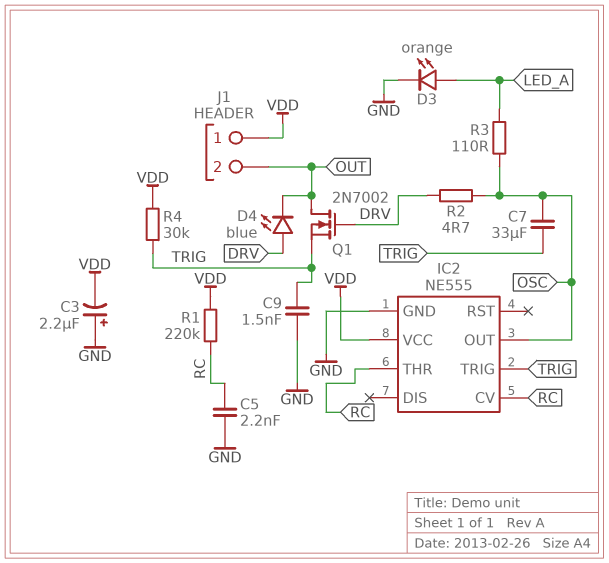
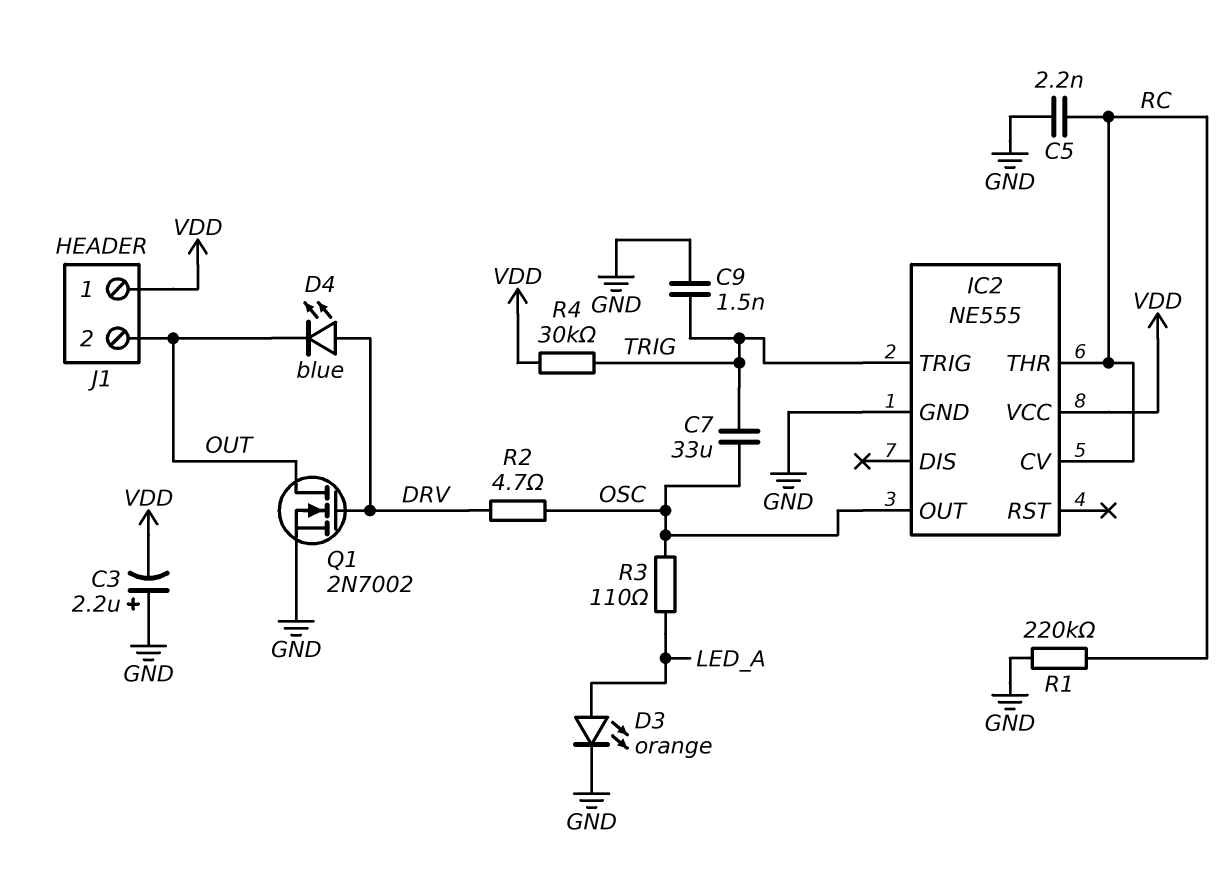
Q1: NMOS 2N7002 (G DRV, D OUT, S TRIG) -> NMOS 2N7002 (G DRV, D OUT, S GND)
R1: 220k (RC, VDD) -> 220k (GND, RC)

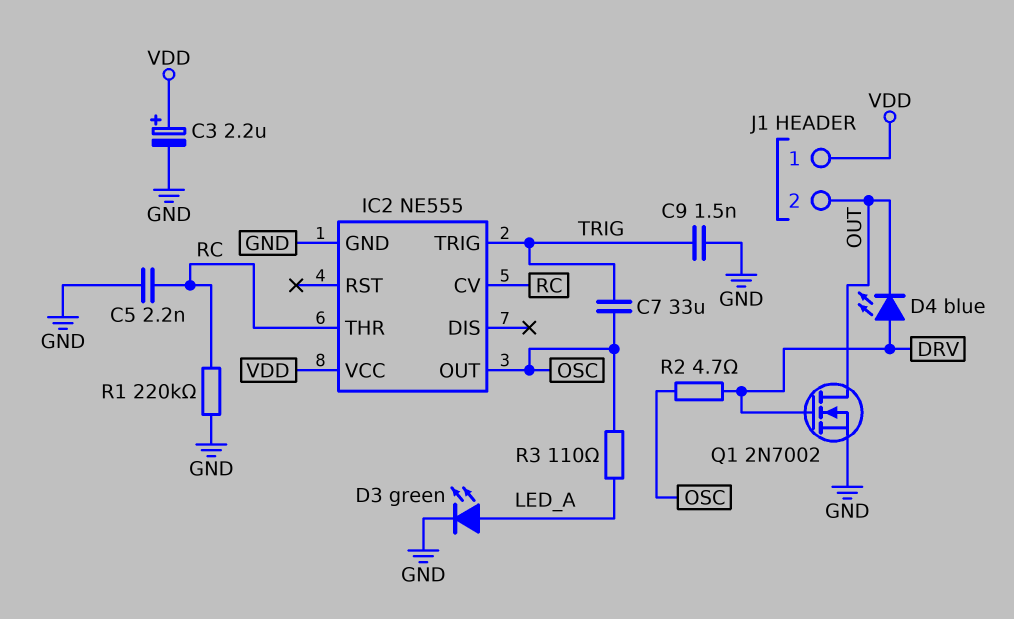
C3: 2.2uF (plus GND, minus VDD) -> 2.2uF (plus VDD, minus GND)
D3: LED orange (A LED_A, K GND) -> LED green (A LED_A, K GND)
R4: 30k (TRIG, VDD) -> none

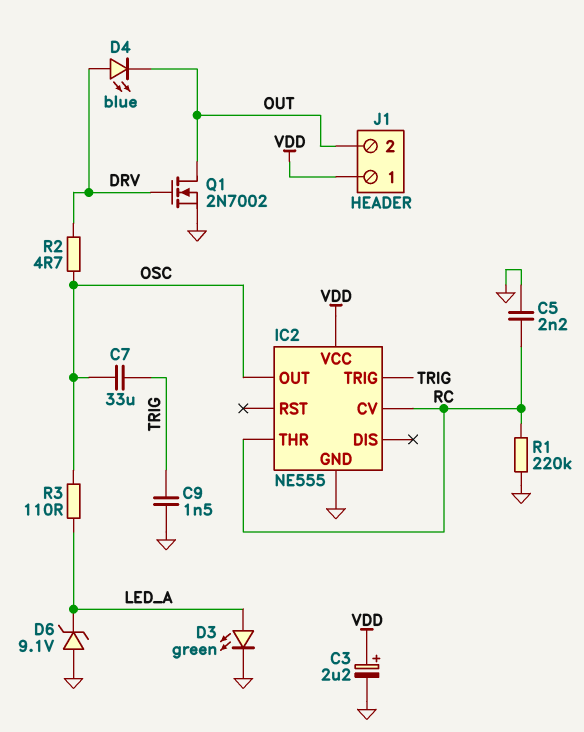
D6: none -> zener 9.1V (A GND, K LED_A)

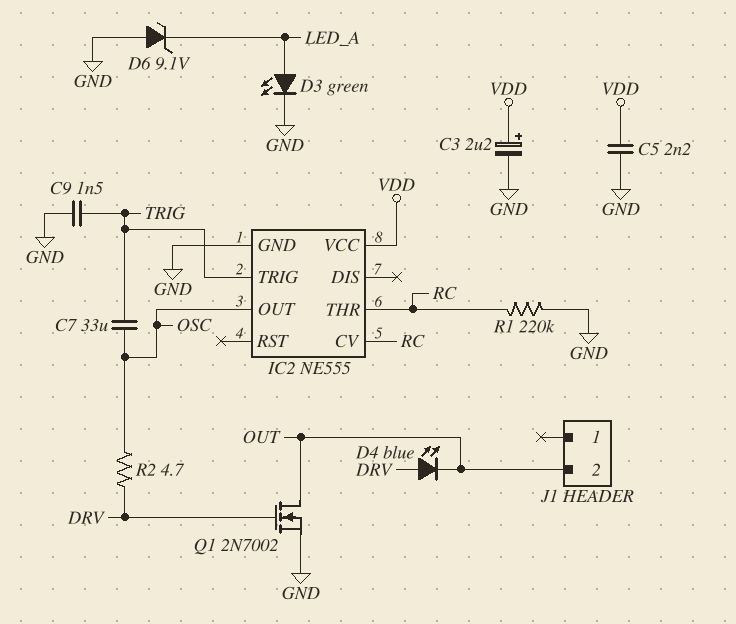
C5: 2.2nF (GND, RC) -> 2.2nF (GND, VDD)
J1 pin 1: VDD -> none
R3: 110 (LED_A, OSC) -> none

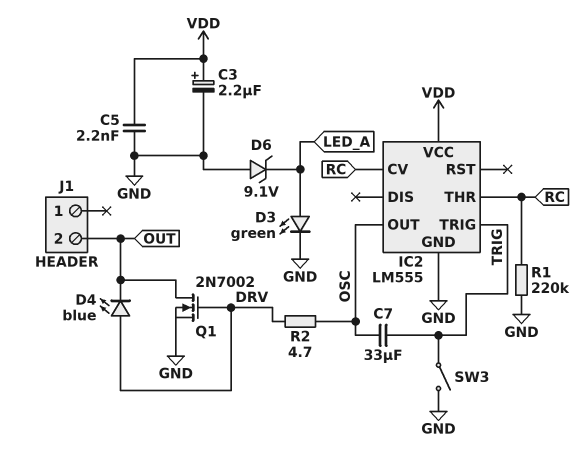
C9: 1.5nF (GND, TRIG) -> none
IC2: NE555 -> LM555
SW3: none -> switch (GND, TRIG)

